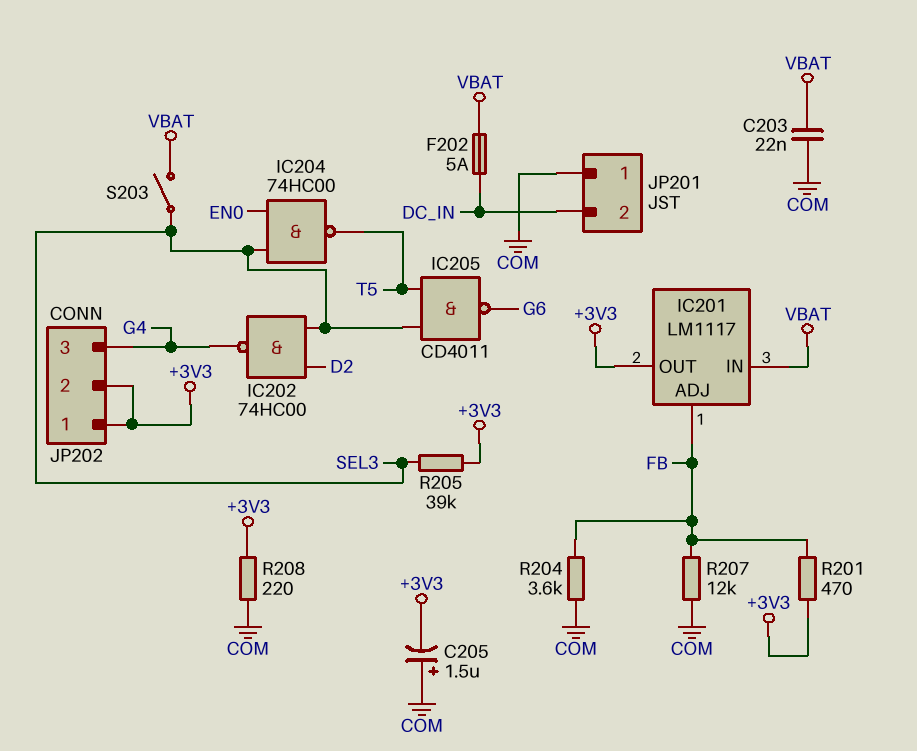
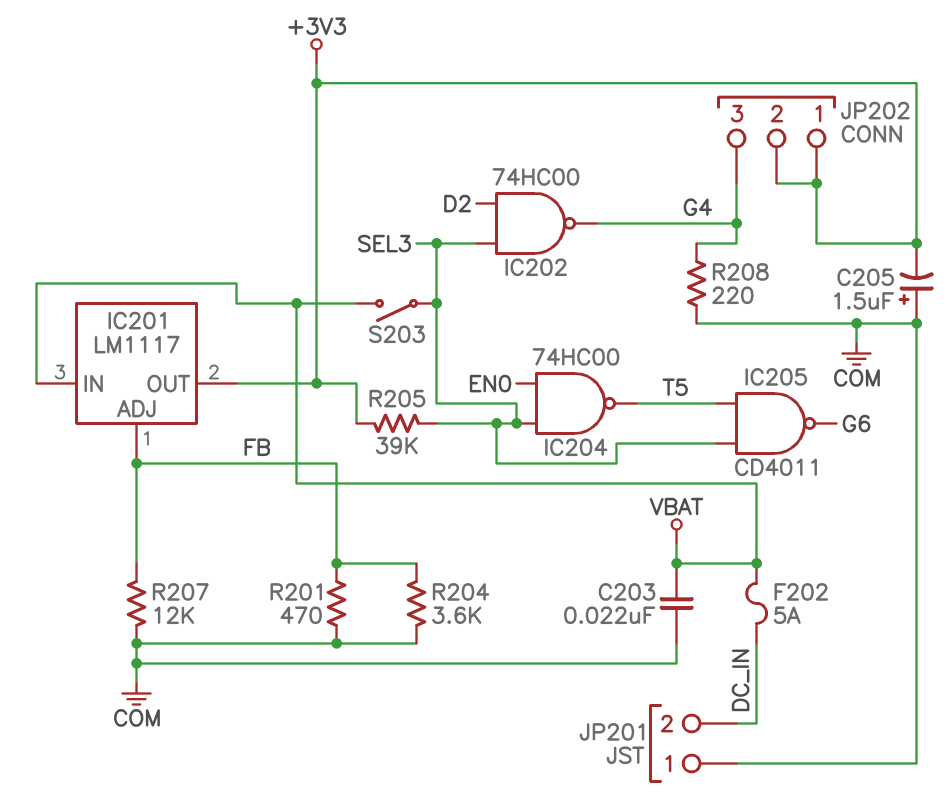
R201: 470 (+3V3, FB) -> 470 (COM, FB)
R208: 220 (+3V3, COM) -> 220 (COM, G4)

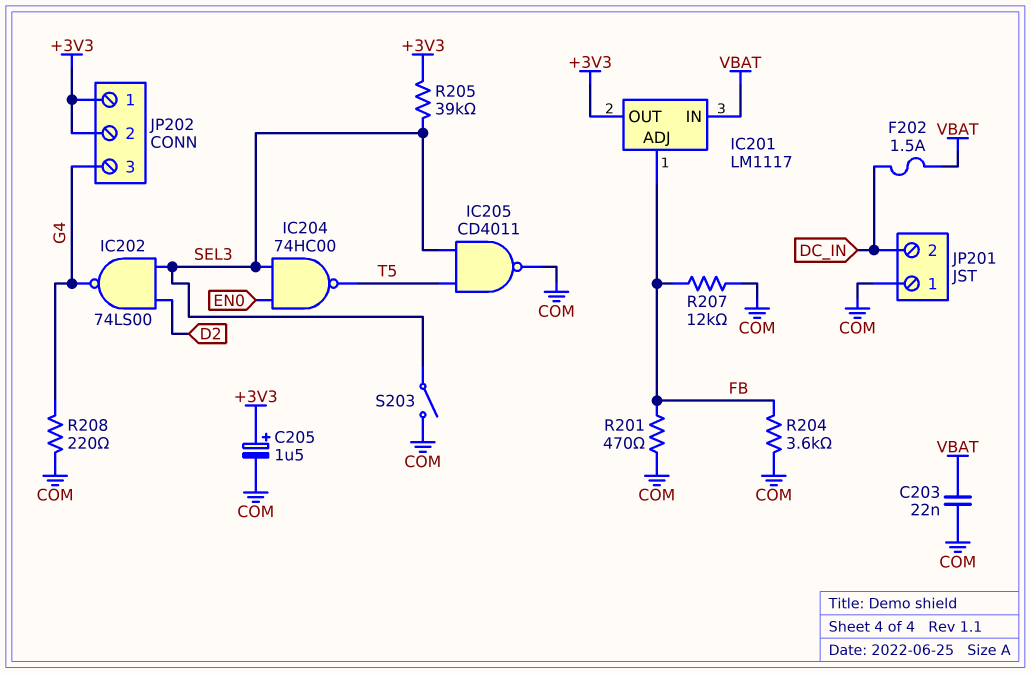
C205: 1.5uF (plus COM, minus +3V3) -> 1.5uF (plus +3V3, minus COM)
F202: 5A (DC_IN, VBAT) -> 1.5A (DC_IN, VBAT)
IC202: NAND 74HC00 (in D2, in SEL3, out G4) -> NAND 74LS00 (in D2, in SEL3, out G4)
IC205: NAND CD4011 (in SEL3, in T5, out G6) -> NAND CD4011 (in SEL3, in T5, out COM)
S203: switch (SEL3, VBAT) -> switch (COM, SEL3)

